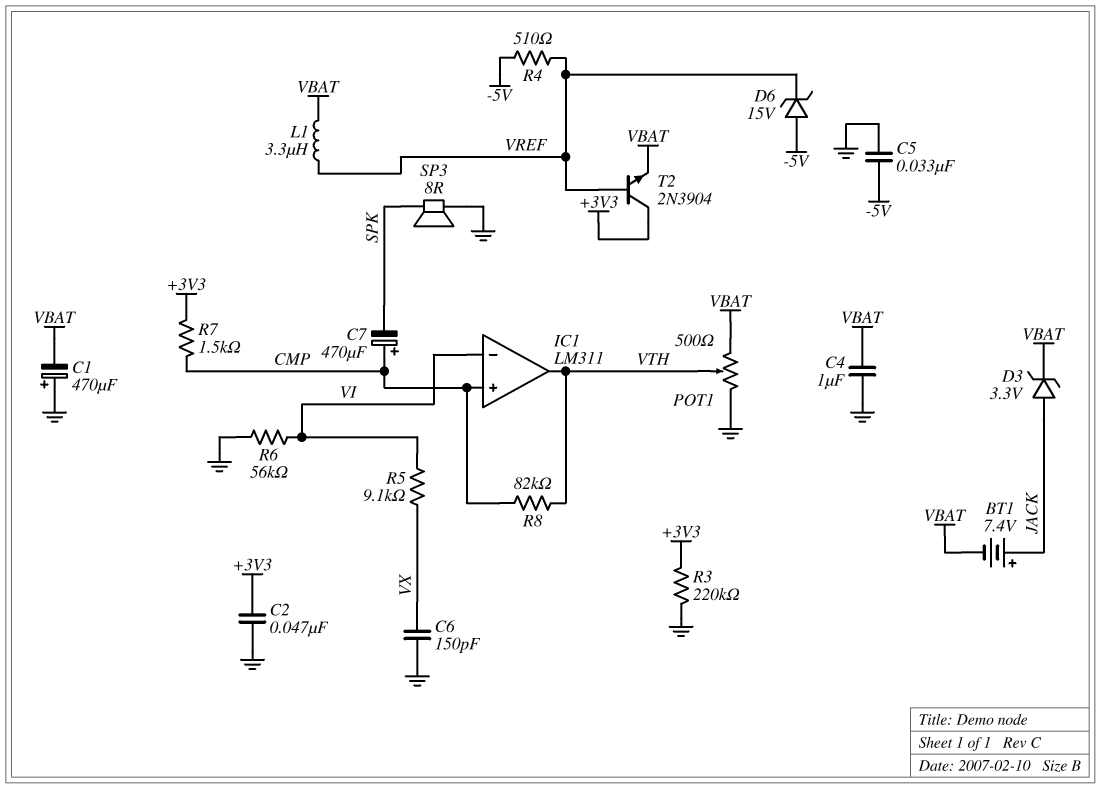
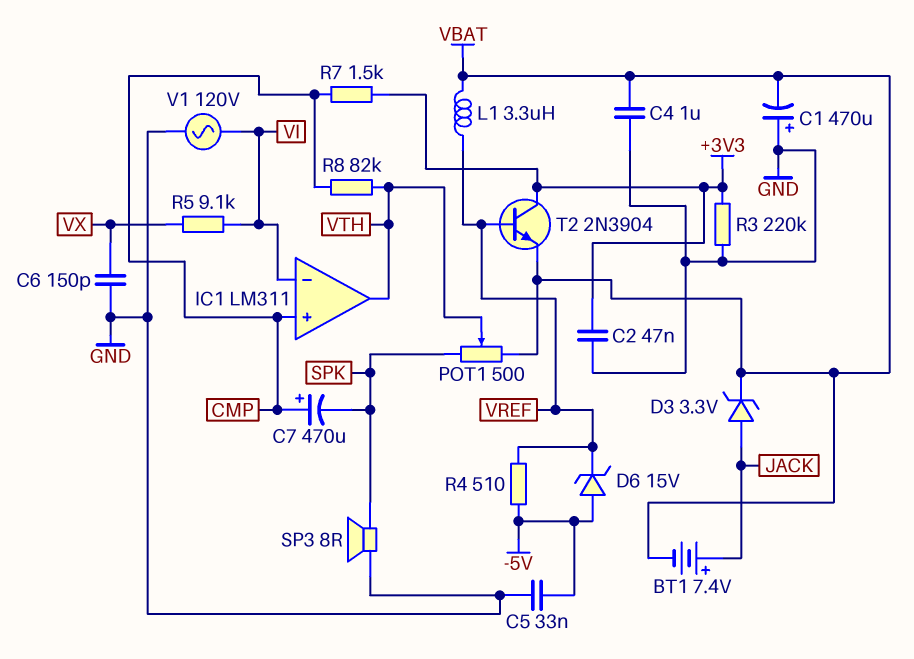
POT1: 500 (GND, VBAT, wiper VTH) -> 500 (SPK, VBAT, wiper VTH)
R6: 56k (GND, VI) -> none
V1: none -> AC 120V (GND, VI)

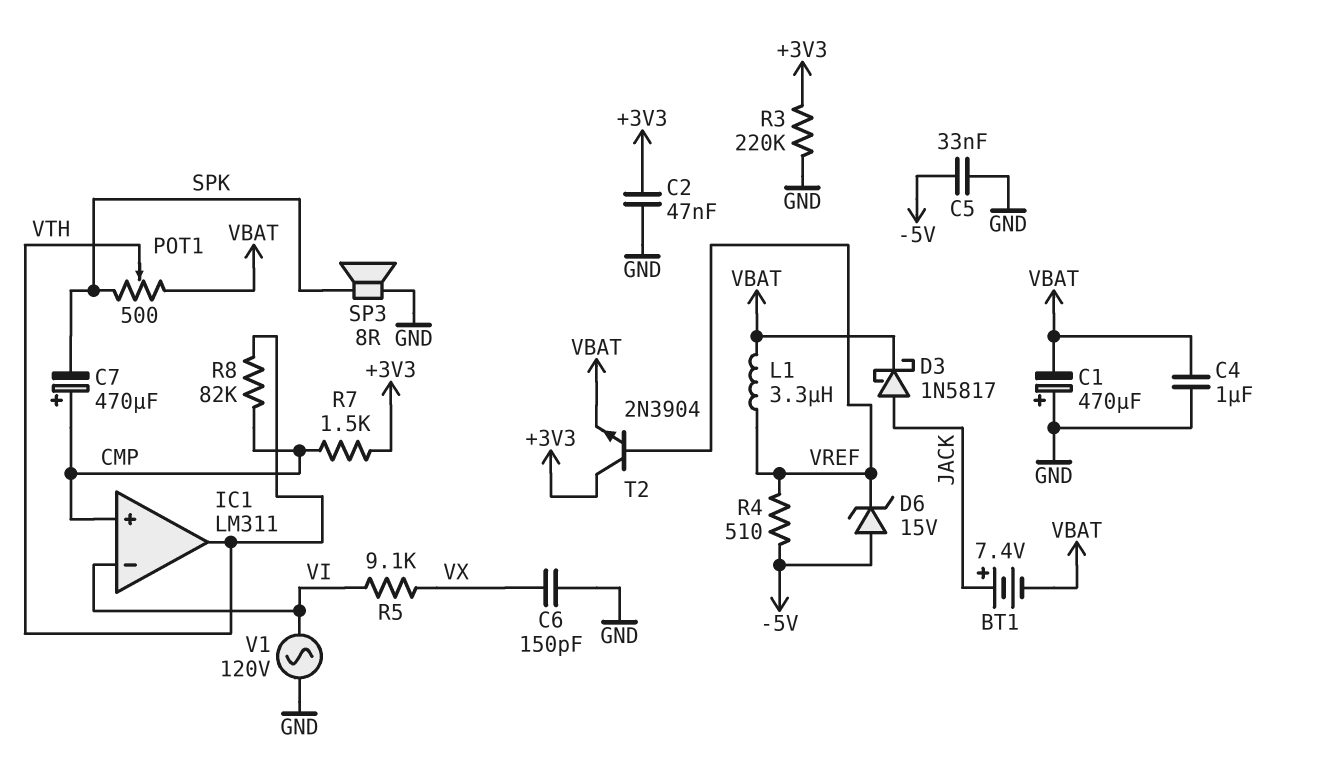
D3: zener 3.3V (A JACK, K VBAT) -> schottky 1N5817 (A JACK, K VBAT)

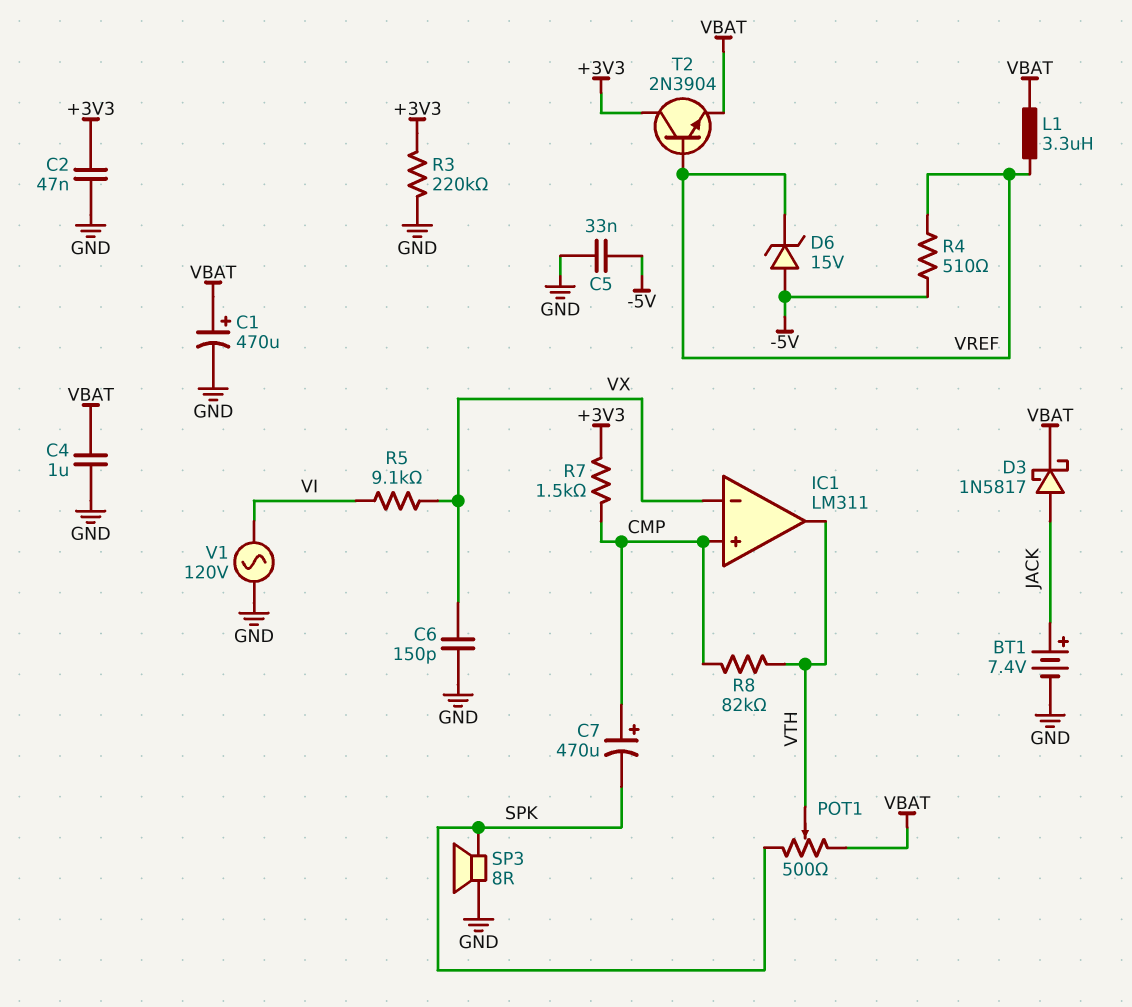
BT1: 7.4V (plus JACK, minus VBAT) -> 7.4V (plus JACK, minus GND)
C1: 470uF (plus GND, minus VBAT) -> 470uF (plus VBAT, minus GND)
IC1 pin in-: VI -> VX

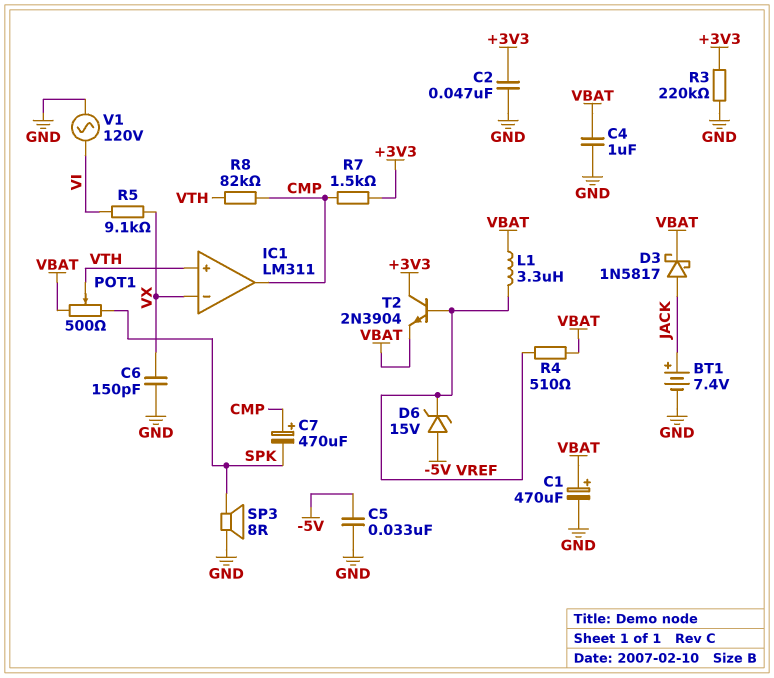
IC1 pin in+: CMP -> VTH
IC1 pin out: VTH -> CMP
R4: 510 (-5V, VREF) -> 510 (VBAT, VREF)

